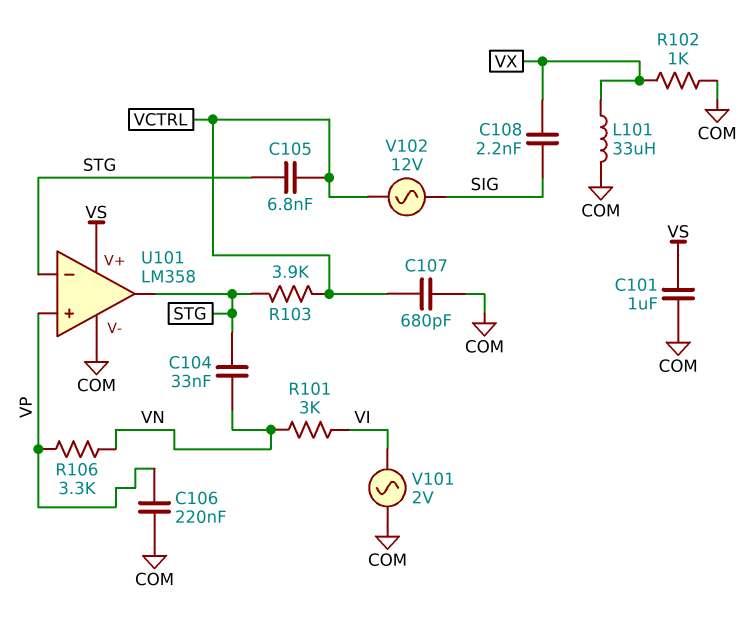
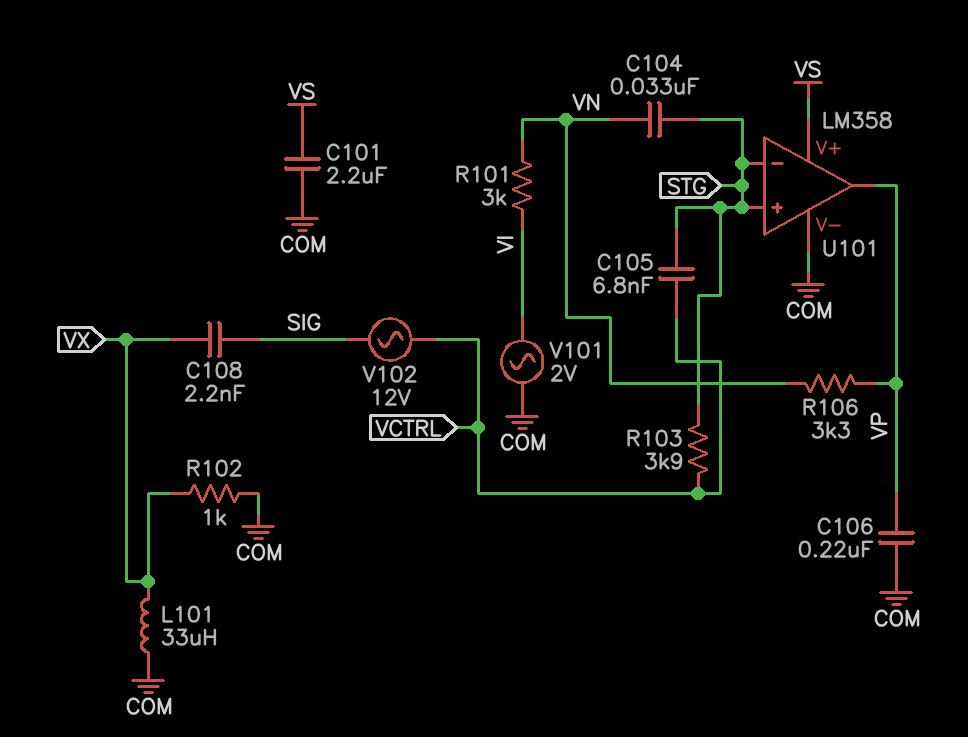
C101: 1uF (COM, VS) -> 2.2uF (COM, VS)
C107: 680pF (COM, VCTRL) -> none
U101 pin in+: VP -> STG
U101 pin out: STG -> VP

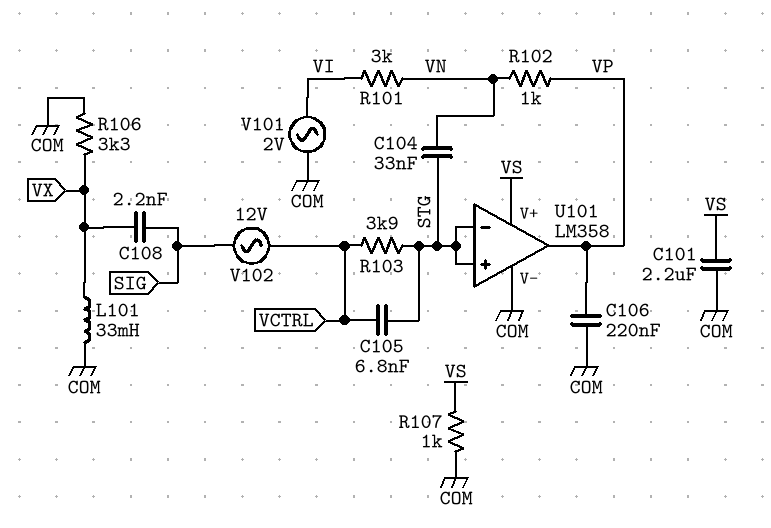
L101: 33uH (COM, VX) -> 33mH (COM, VX)
R102: 1k (COM, VX) -> 1k (VN, VP)
R106: 3.3k (VN, VP) -> 3.3k (COM, VX)
R107: none -> 1k (COM, VS)

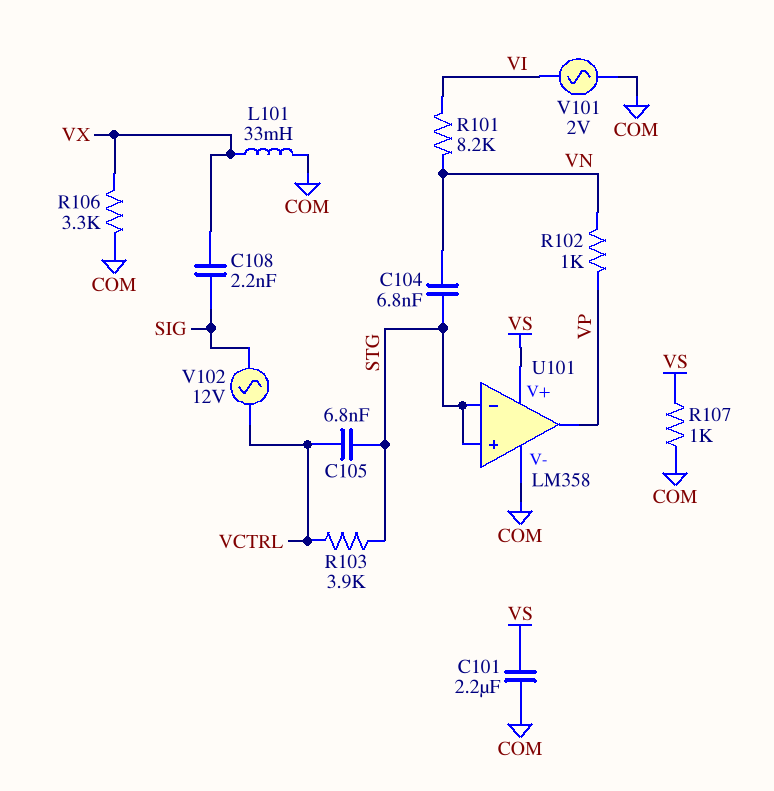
C104: 33nF (STG, VN) -> 6.8nF (STG, VN)
C106: 220nF (COM, VP) -> none
R101: 3k (VI, VN) -> 8.2k (VI, VN)

